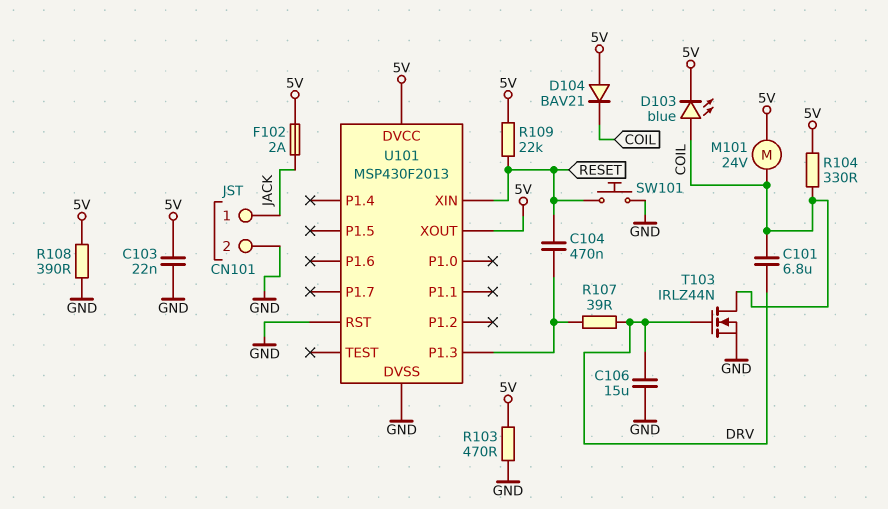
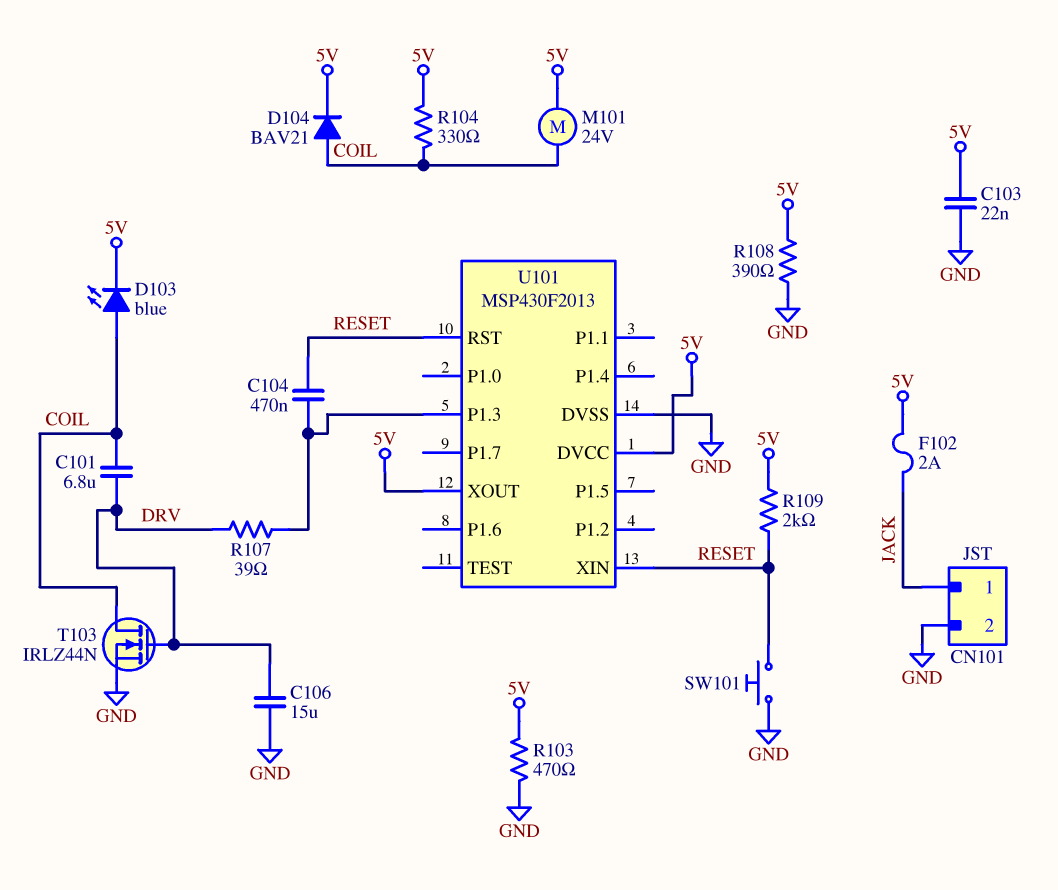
D104: diode BAV21 (A 5V, K COIL) -> diode BAV21 (A COIL, K 5V)
R109: 22k (5V, RESET) -> 2k (5V, RESET)
U101 pin RST: GND -> RESET

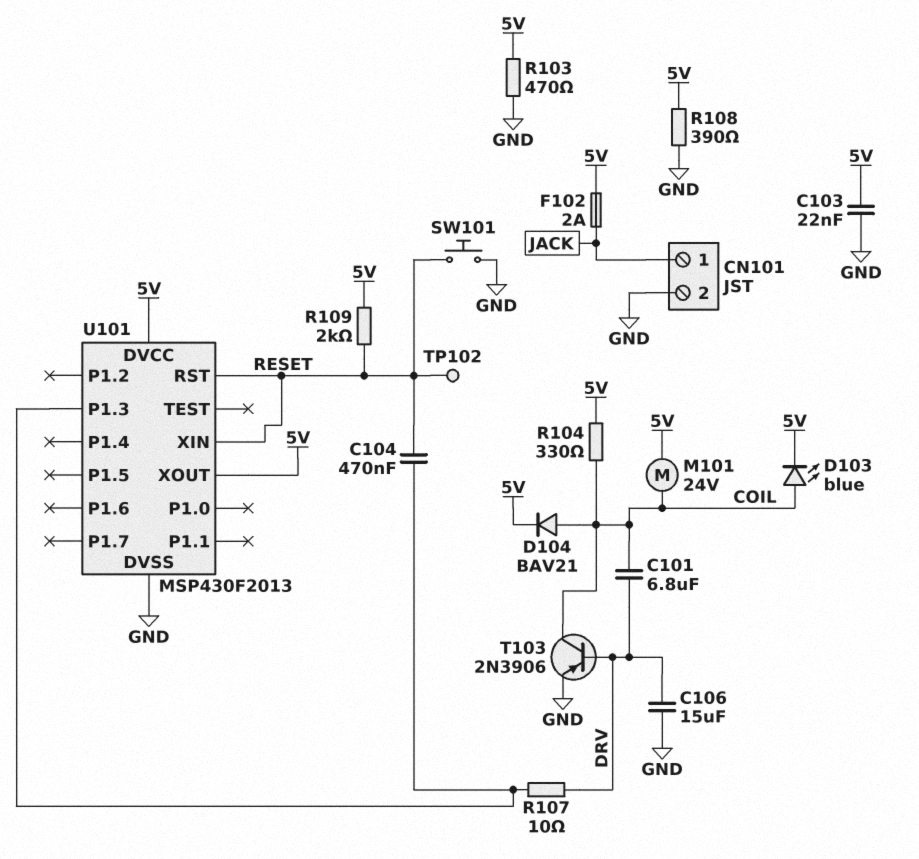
R107: 39 (DRV, U101/P1.3) -> 10 (DRV, U101/P1.3)
T103: NMOS IRLZ44N (G DRV, D COIL, S GND) -> PNP 2N3906 (B DRV, C COIL, E GND)
TP102: none -> test point (RESET)

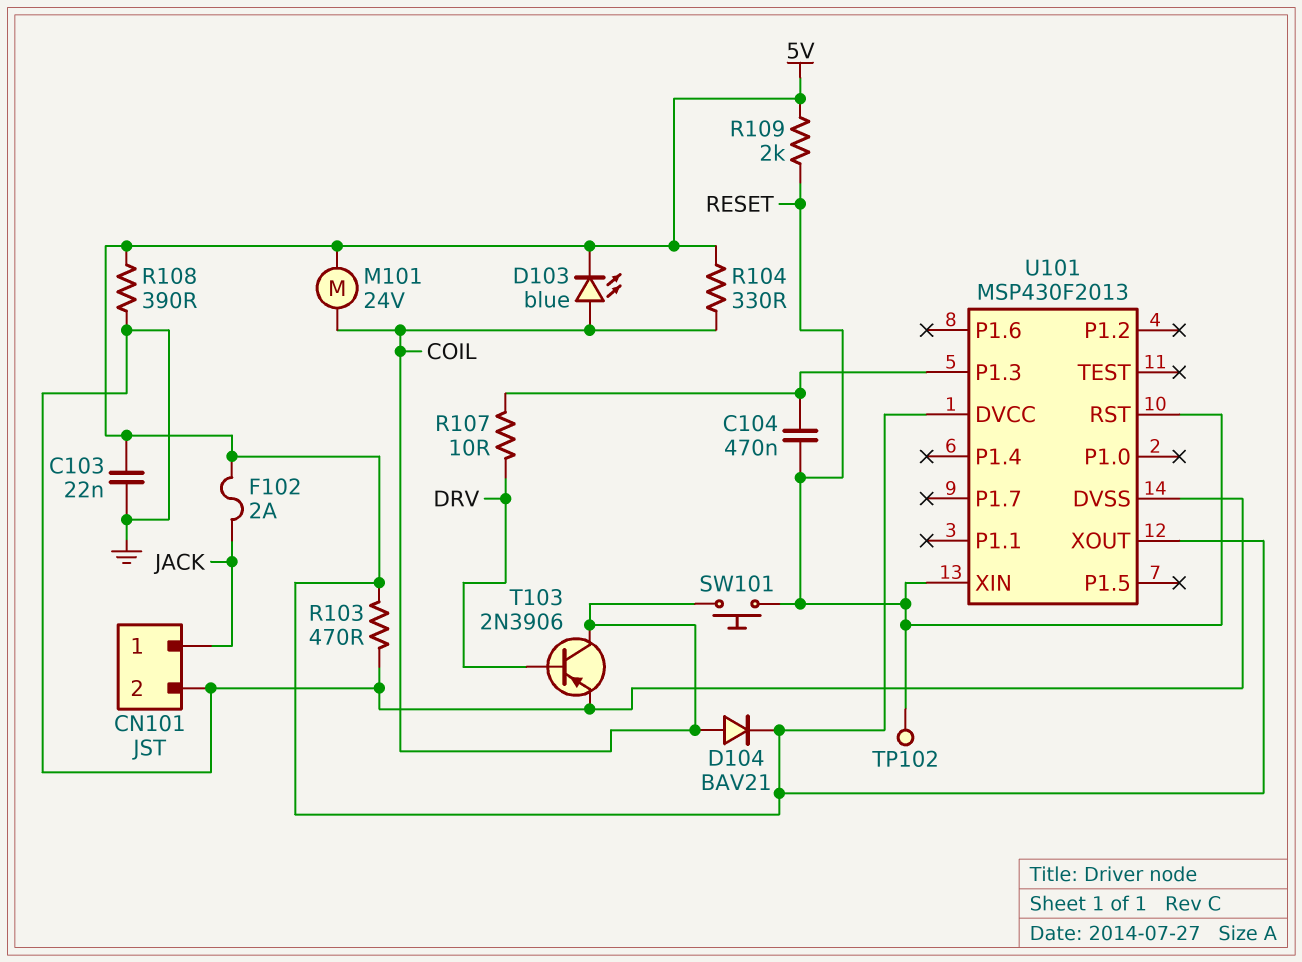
C101: 6.8uF (COIL, DRV) -> none
C106: 15uF (DRV, GND) -> none
SW101: button (GND, RESET) -> button (COIL, RESET)

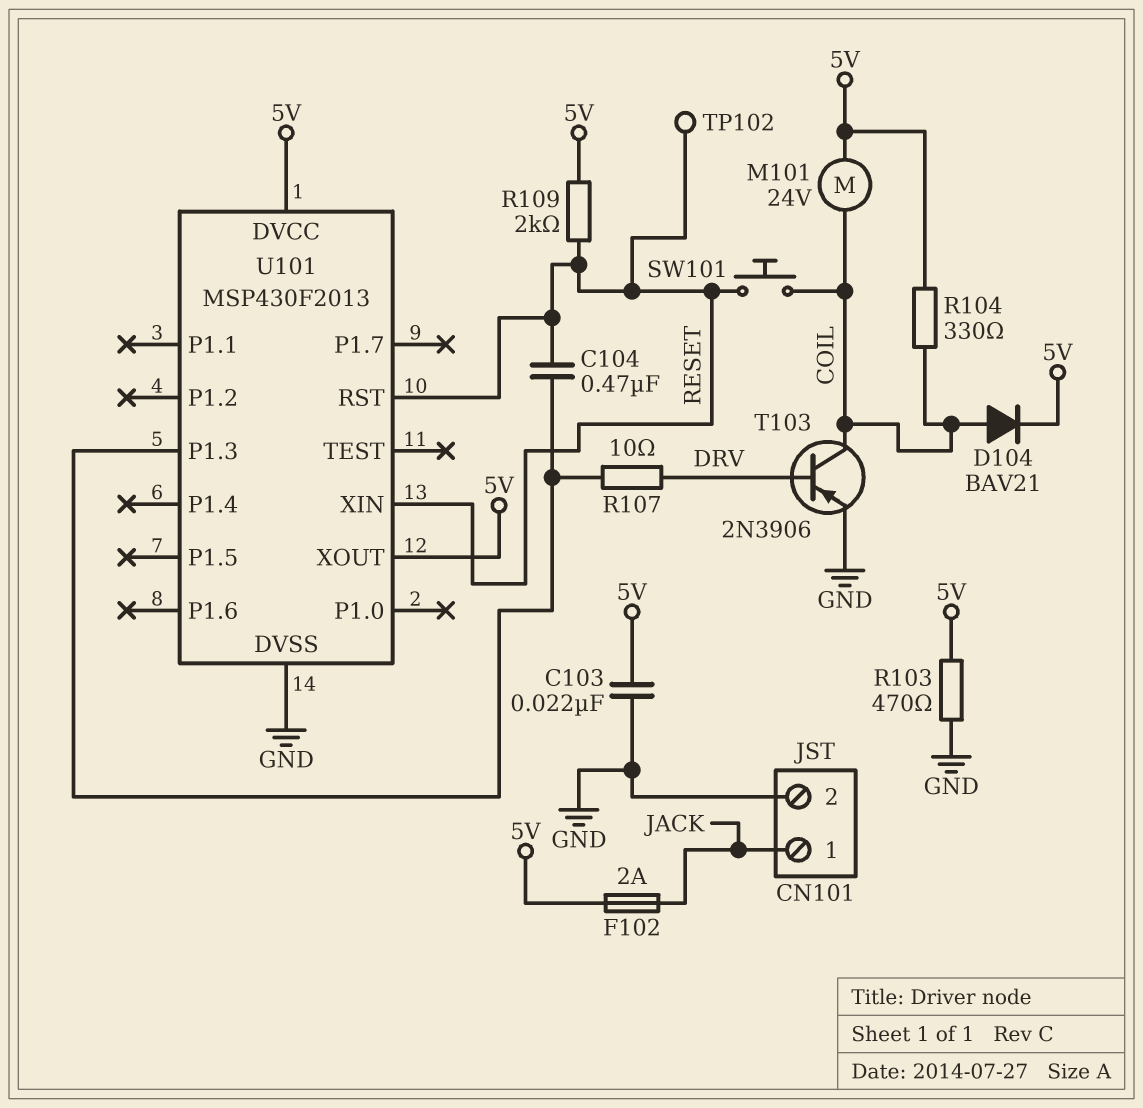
D103: LED blue (A COIL, K 5V) -> none
R108: 390 (5V, GND) -> none

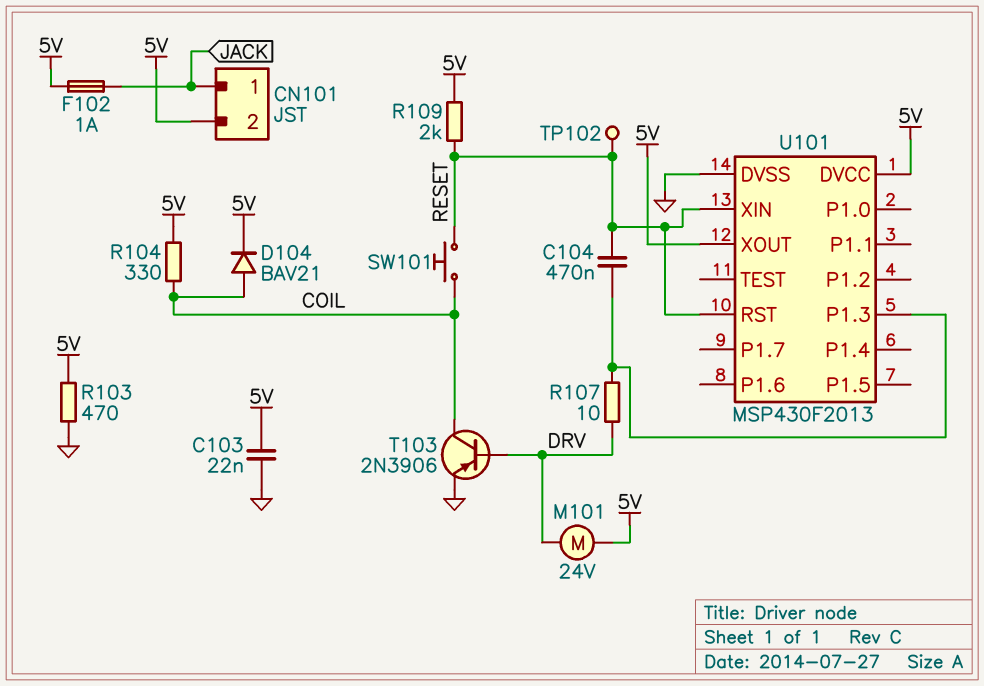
CN101 pin 2: GND -> 5V
F102: 2A (5V, JACK) -> 1A (5V, JACK)
M101: motor 24V (5V, COIL) -> motor 24V (5V, DRV)

